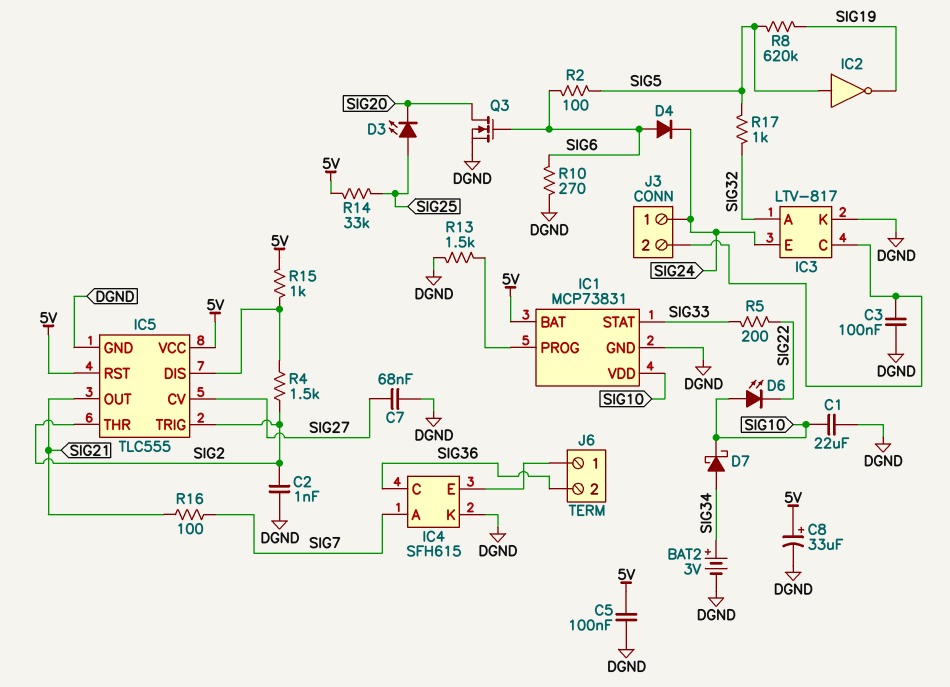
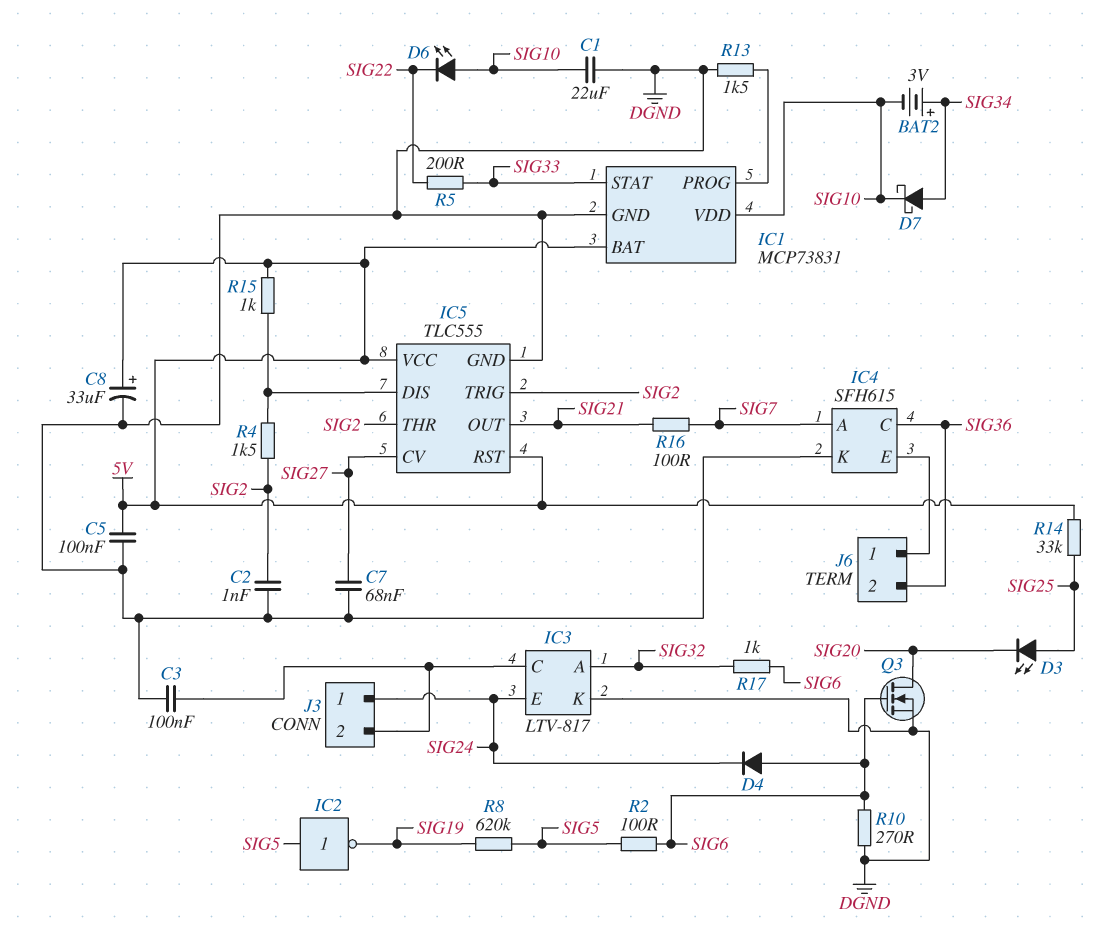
BAT2: 3V (plus SIG34, minus DGND) -> 3V (plus SIG34, minus SIG10)
R17: 1k (SIG5, SIG32) -> 1k (SIG6, SIG32)

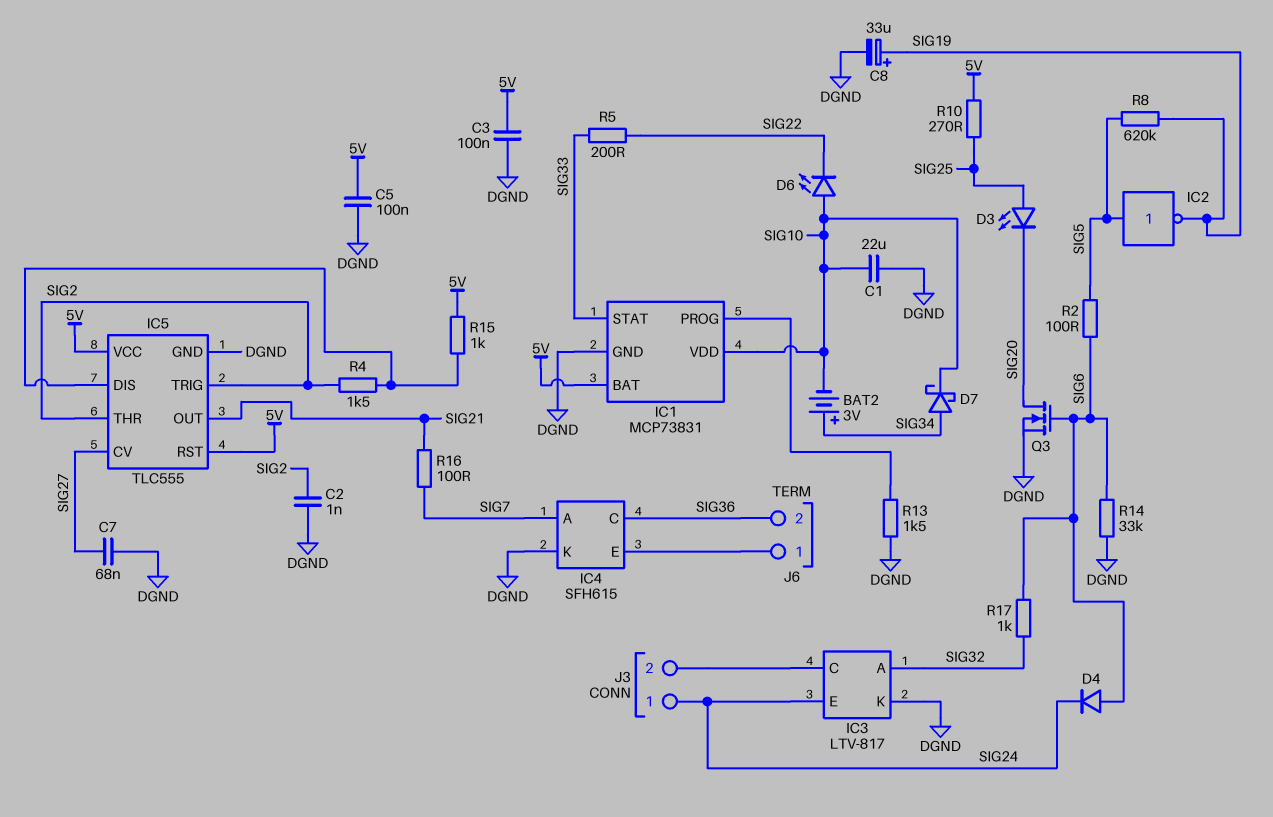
C3: 100nF (DGND, IC3/C) -> 100nF (5V, DGND)
C8: 33uF (plus 5V, minus DGND) -> 33uF (plus SIG19, minus DGND)
R10: 270 (DGND, SIG6) -> 270 (5V, SIG25)
R14: 33k (5V, SIG25) -> 33k (DGND, SIG6)

